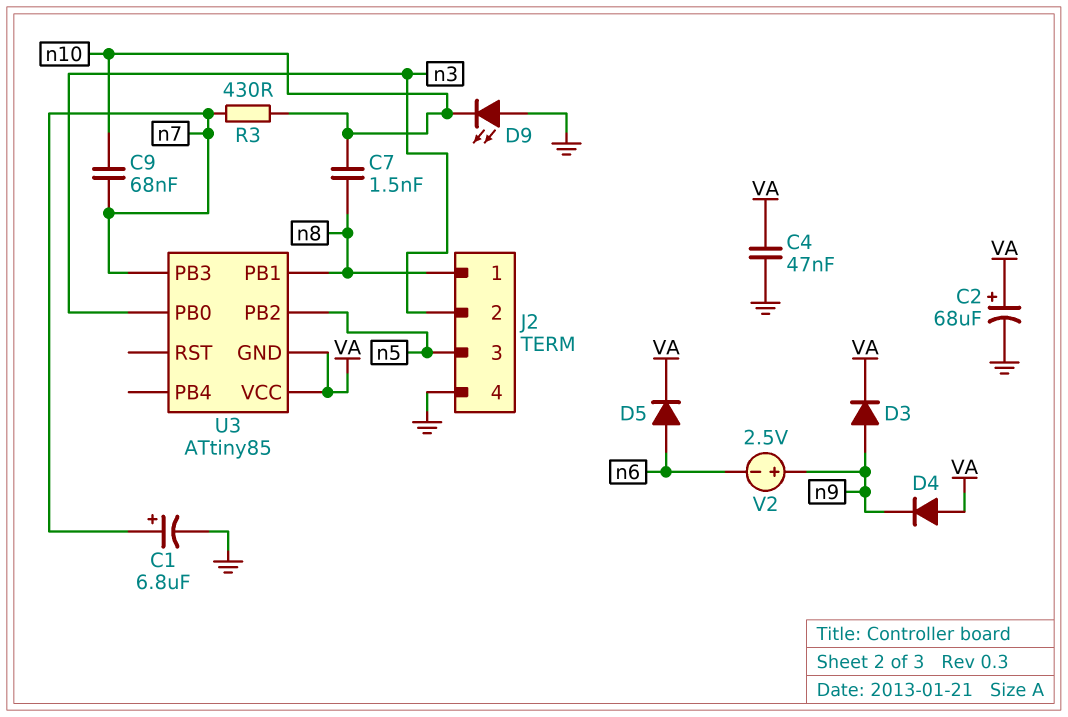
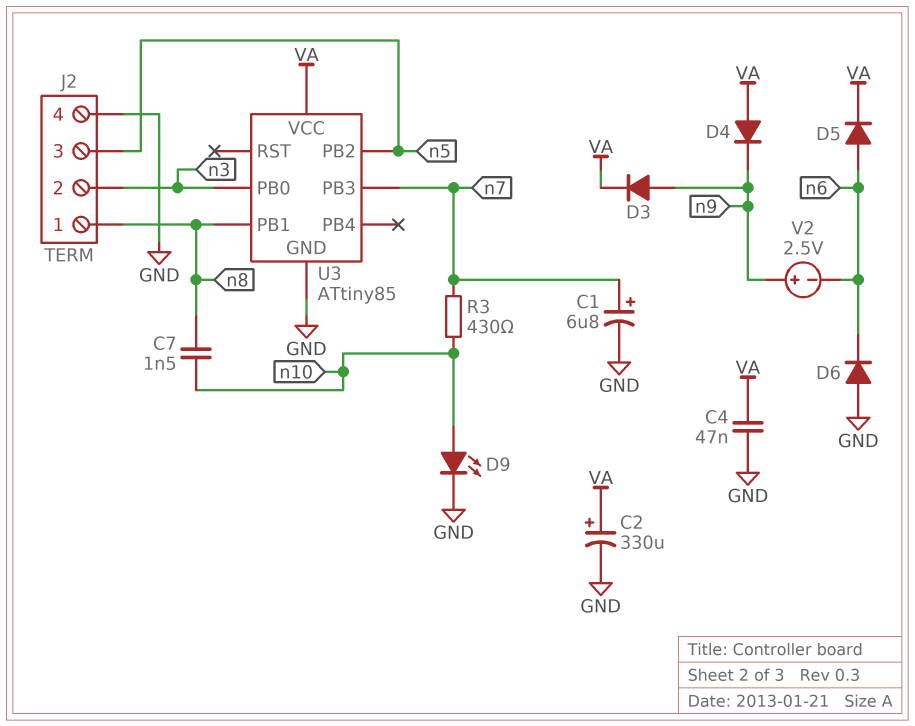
C2: 68uF (plus VA, minus GND) -> 330uF (plus VA, minus GND)
C9: 68nF (n7, n10) -> none
D6: none -> diode (A GND, K n6)
D9: LED (A GND, K n10) -> LED (A n10, K GND)
U3 pin GND: VA -> GND

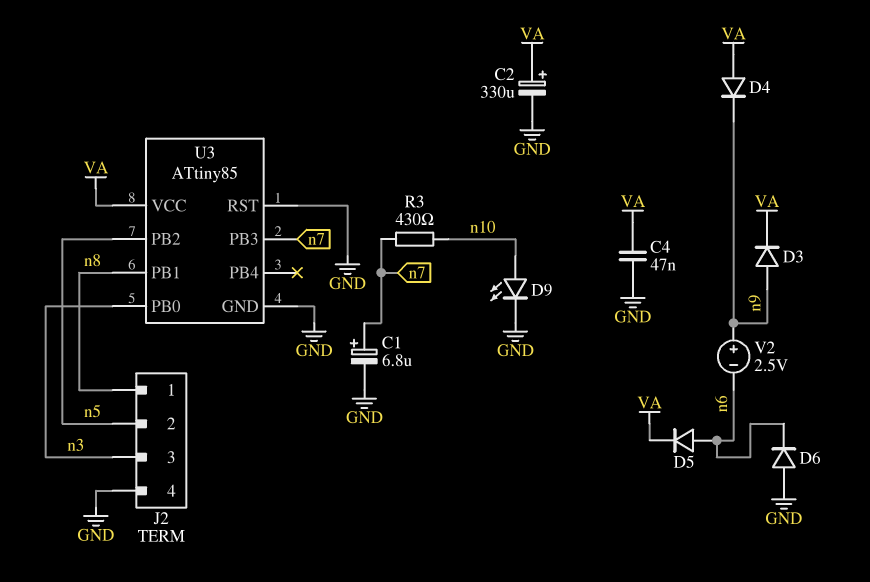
C7: 1.5nF (n8, n10) -> none
J2 pin 2: n3 -> n5
J2 pin 3: n5 -> n3
U3 pin RST: none -> GND

